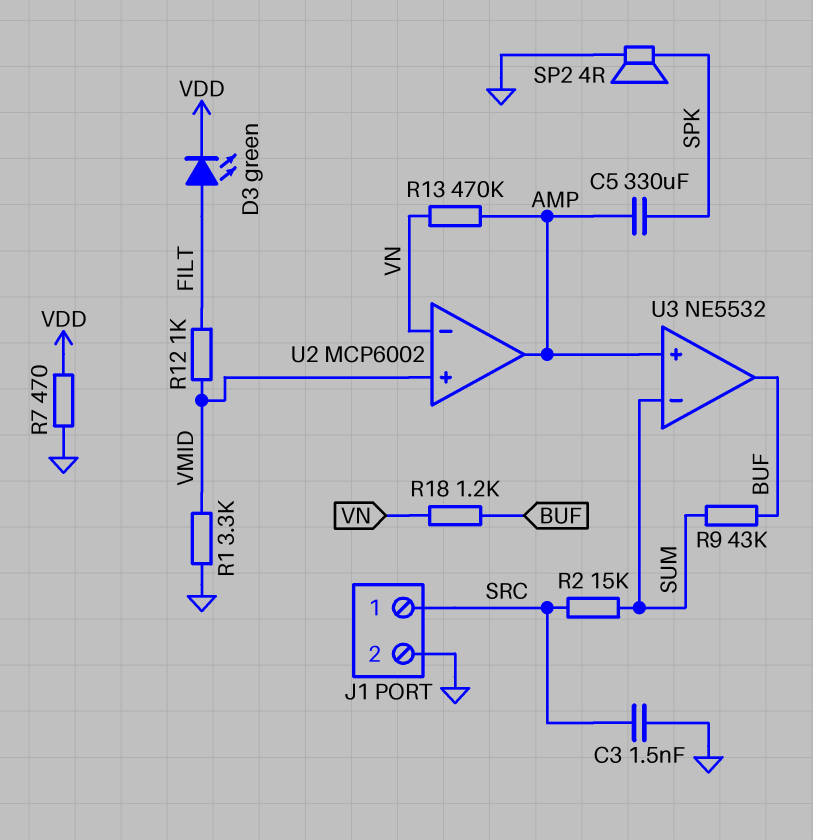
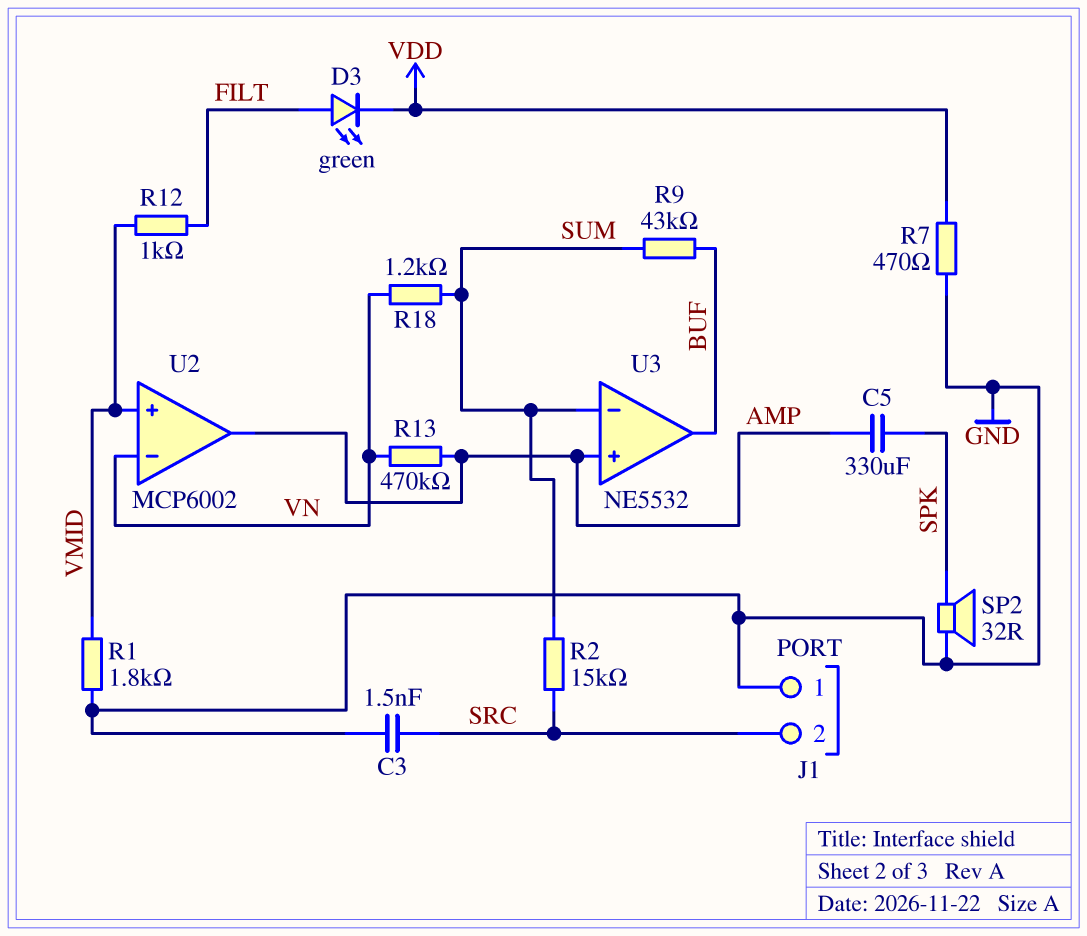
J1 pin 1: SRC -> GND
J1 pin 2: GND -> SRC
R1: 3.3k (GND, VMID) -> 1.8k (GND, VMID)
R18: 1.2k (BUF, VN) -> 1.2k (SUM, VN)
SP2: speaker 4R (GND, SPK) -> speaker 32R (GND, SPK)

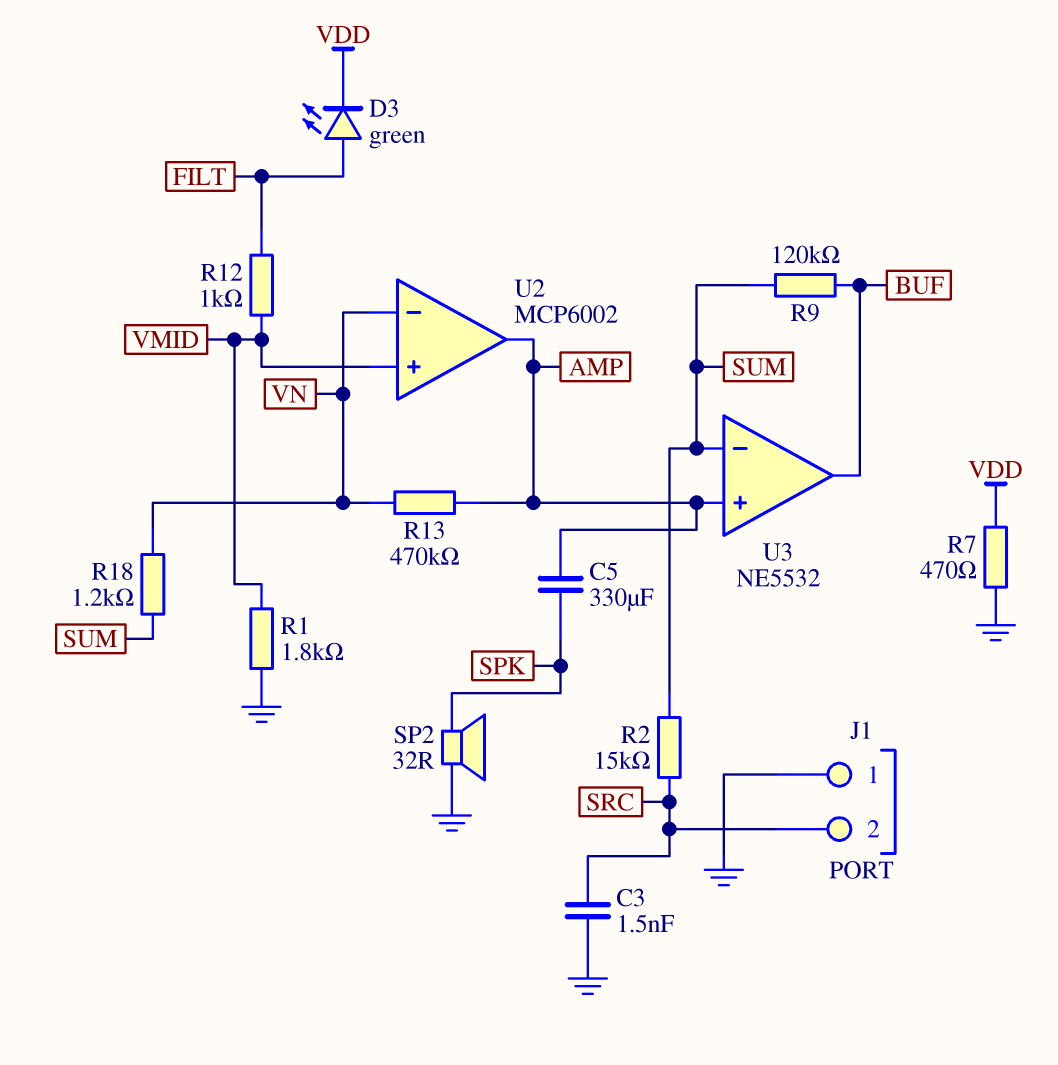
R9: 43k (BUF, SUM) -> 120k (BUF, SUM)

